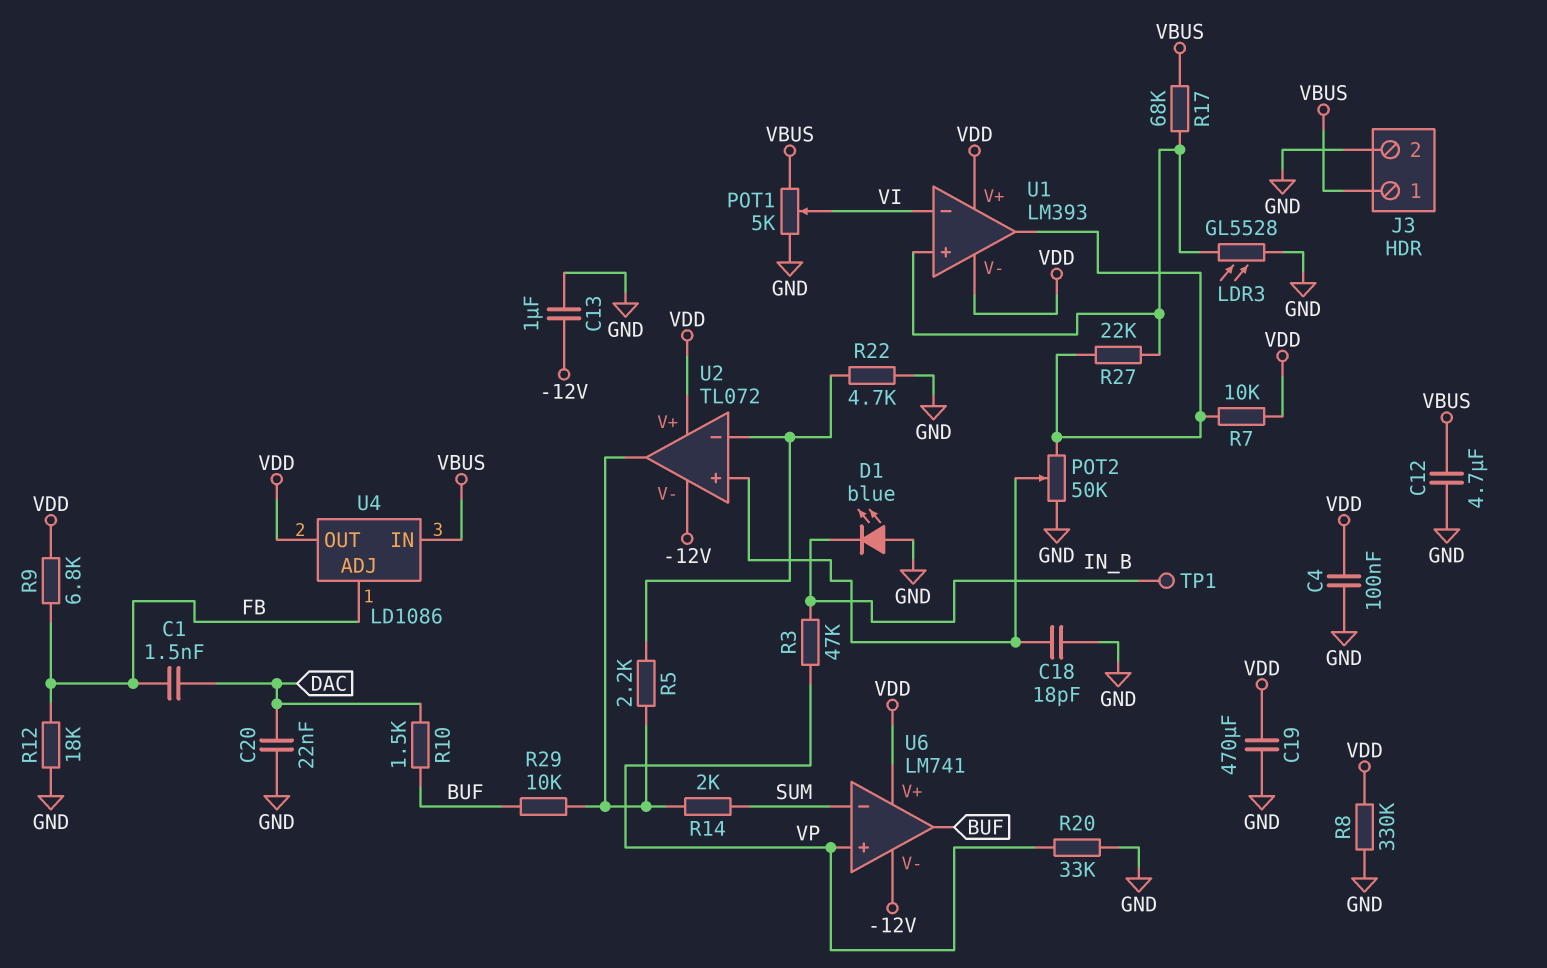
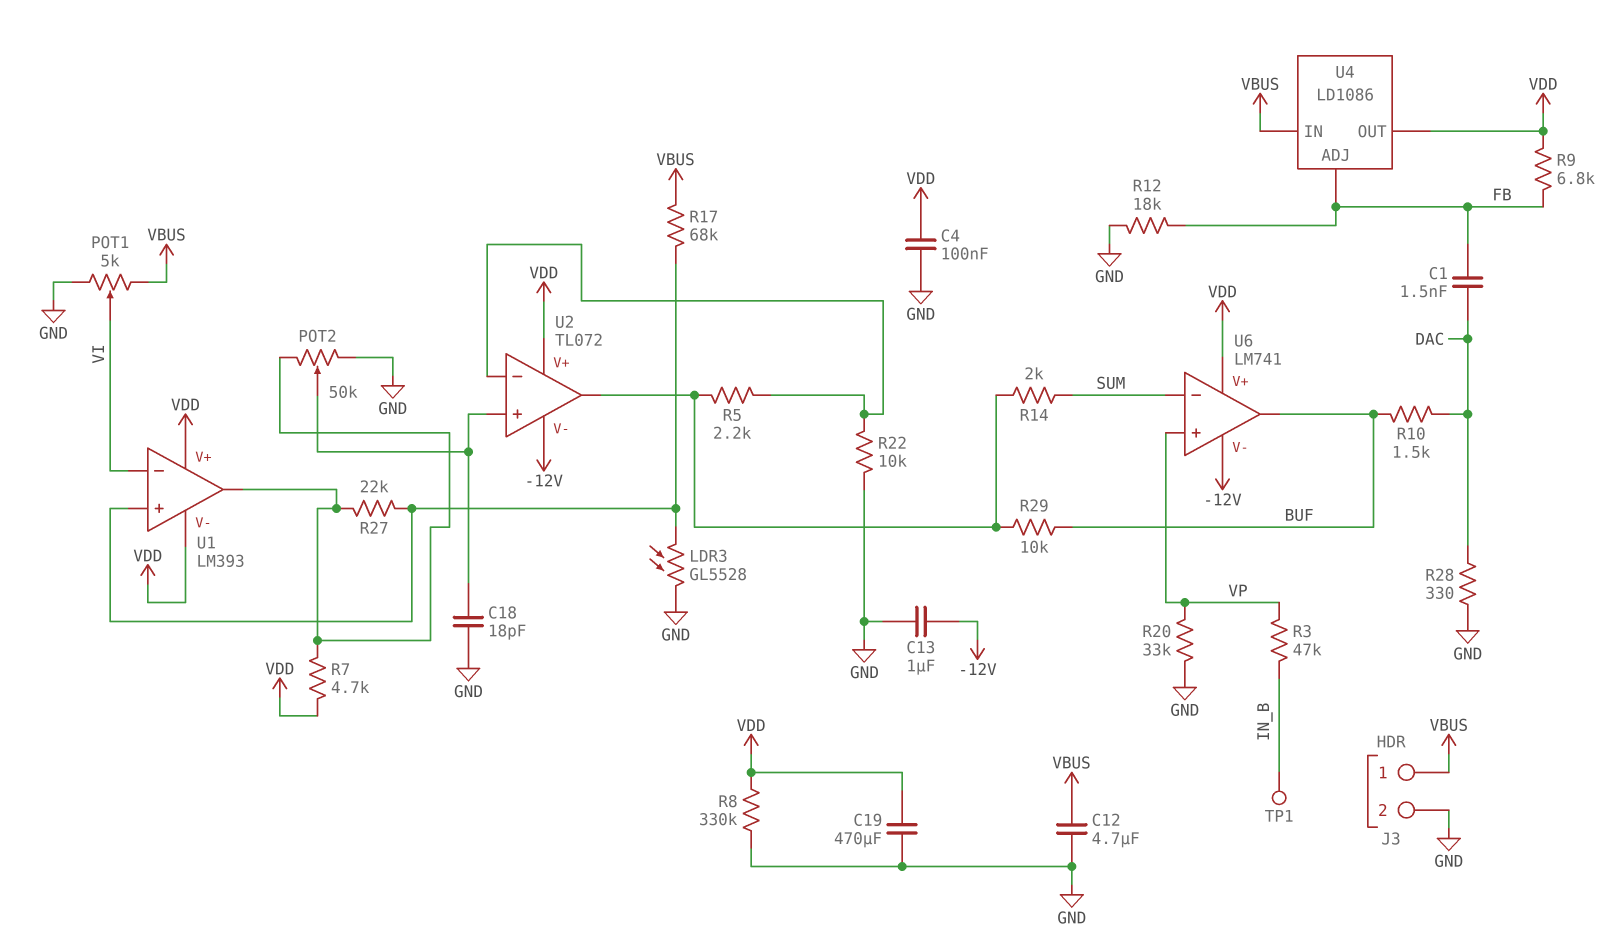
C20: 22nF (DAC, GND) -> none
D1: LED blue (A GND, K IN_B) -> none
R7: 10k (U1/out, VDD) -> 4.7k (U1/out, VDD)
R22: 4.7k (GND, U2/in-) -> 10k (GND, U2/in-)
R28: none -> 330 (DAC, GND)

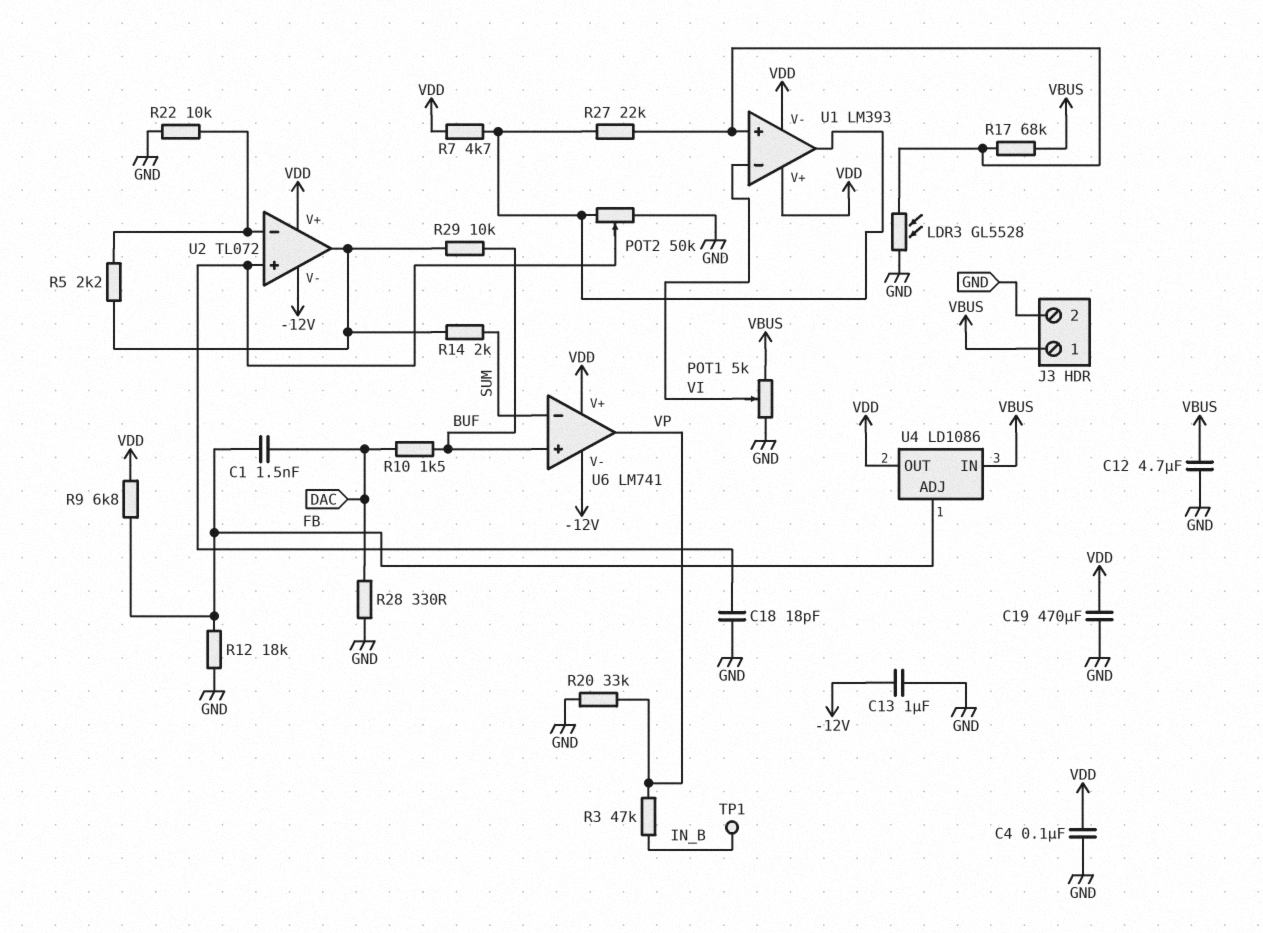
R8: 330k (GND, VDD) -> none
U6 pin in+: VP -> BUF
U6 pin out: BUF -> VP

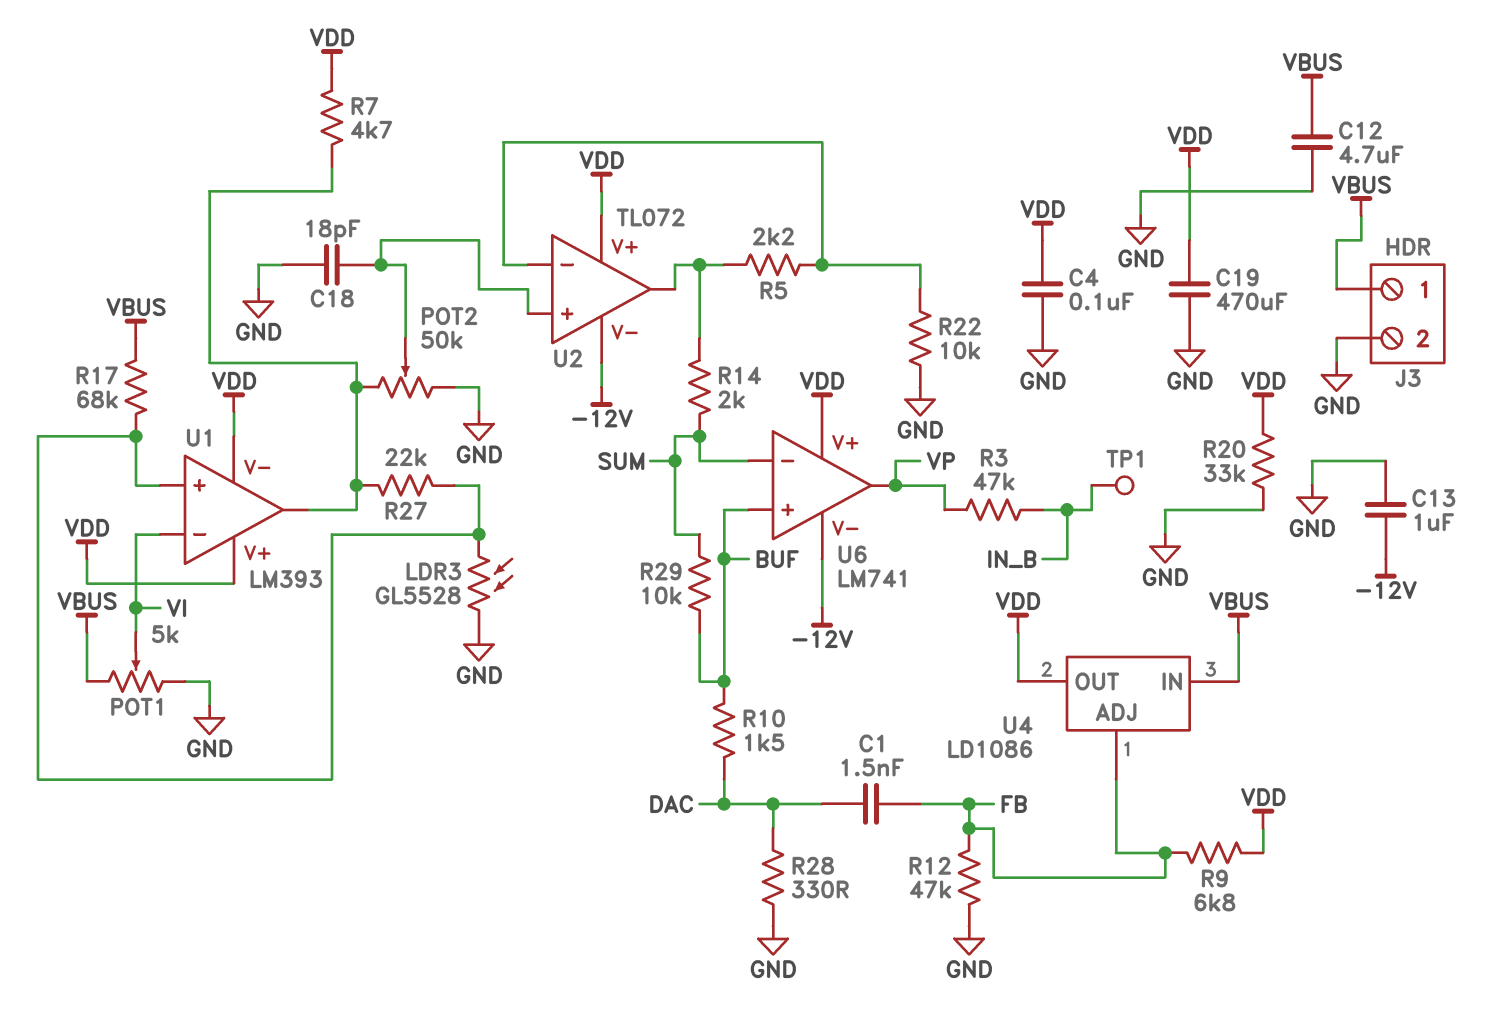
R12: 18k (FB, GND) -> 47k (FB, GND)
R20: 33k (GND, VP) -> 33k (GND, VDD)
R29: 10k (BUF, U2/out) -> 10k (BUF, SUM)

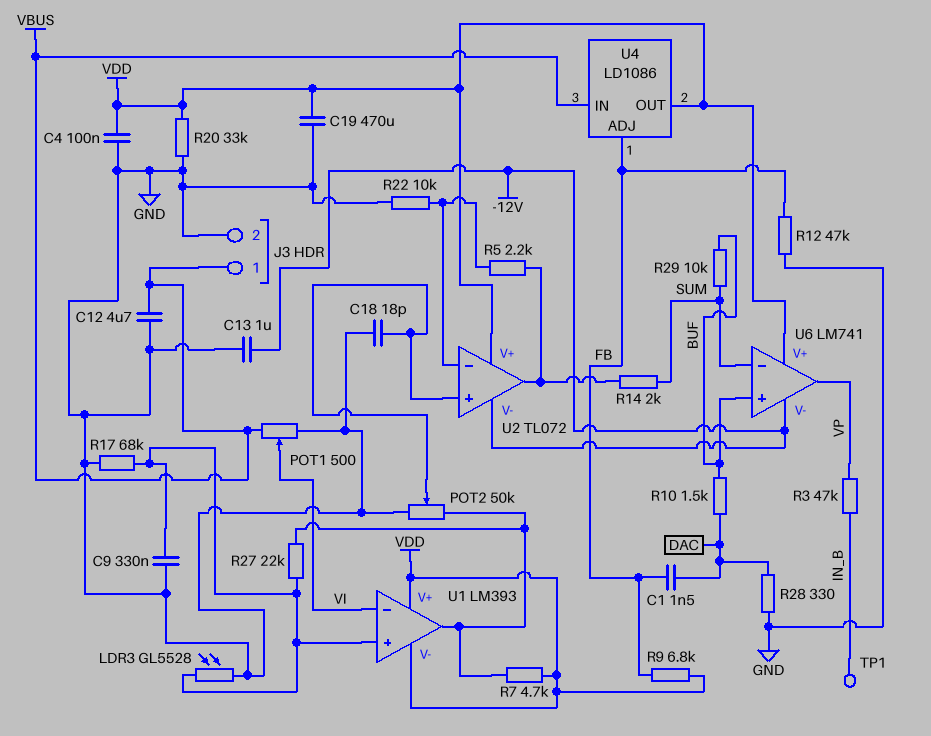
C9: none -> 330nF (GND, U1/in+)
POT1: 5k (GND, VBUS, wiper VI) -> 500 (GND, VBUS, wiper VI)
R17: 68k (U1/in+, VBUS) -> 68k (GND, U1/in+)

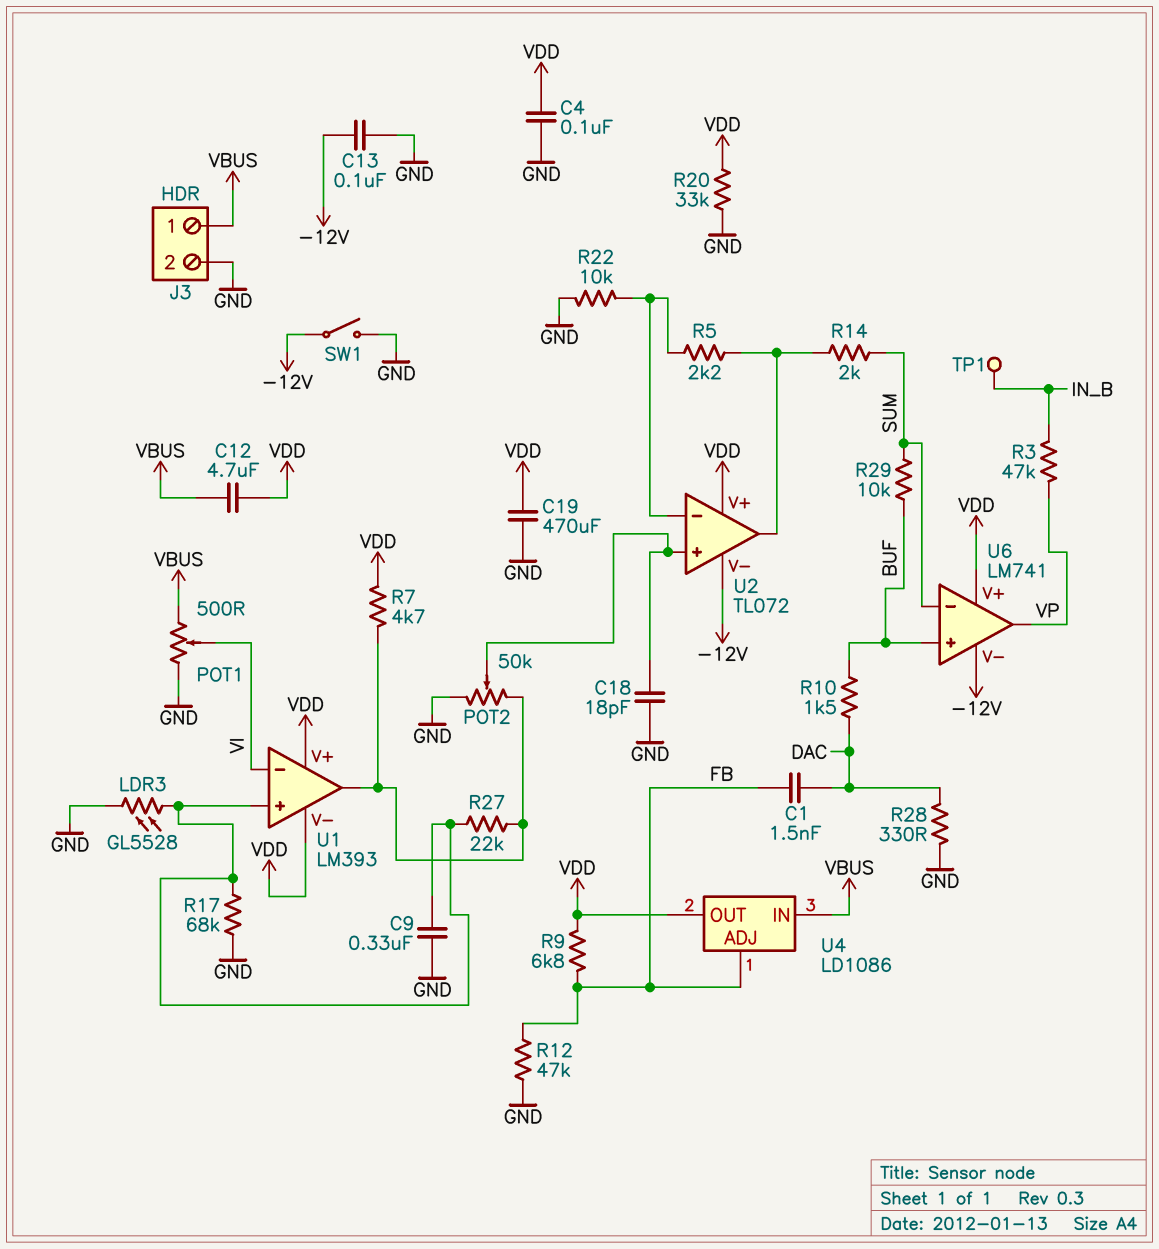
C12: 4.7uF (GND, VBUS) -> 4.7uF (VBUS, VDD)
C13: 1uF (-12V, GND) -> 100nF (-12V, GND)
SW1: none -> switch (-12V, GND)

